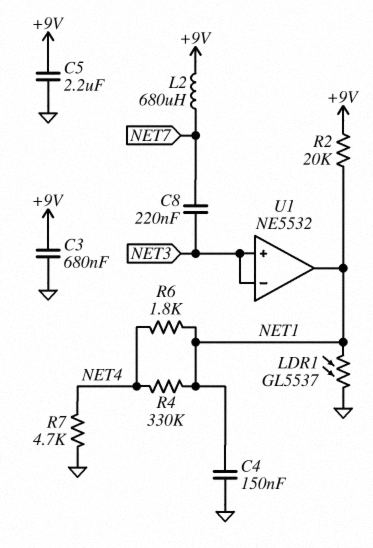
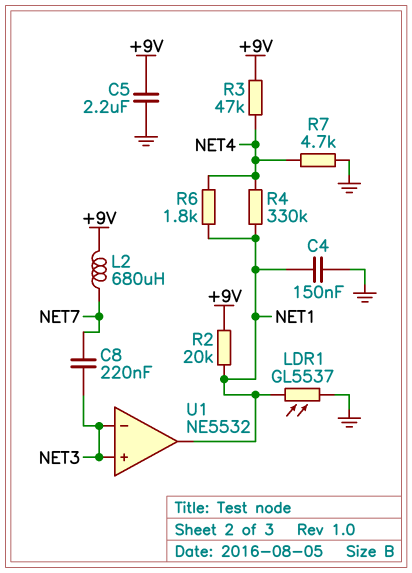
C3: 680nF (+9V, GND) -> none
R3: none -> 47k (+9V, NET4)

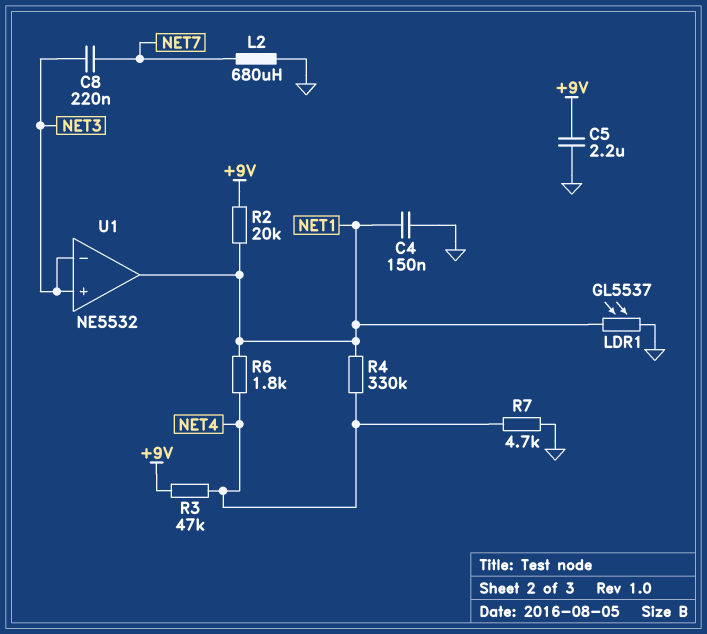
L2: 680uH (+9V, NET7) -> 680uH (GND, NET7)

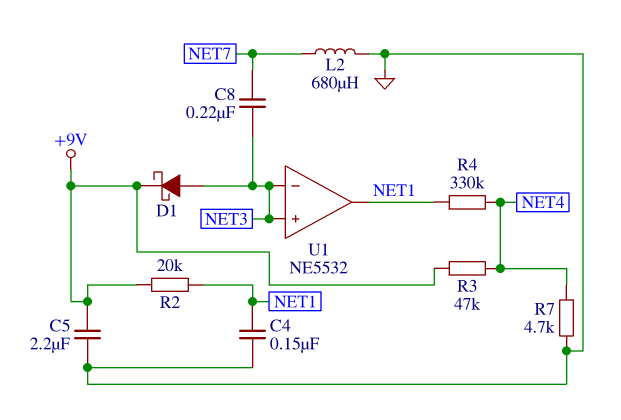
D1: none -> schottky (A NET3, K +9V)
LDR1: GL5537 (GND, NET1) -> none
R6: 1.8k (NET1, NET4) -> none

